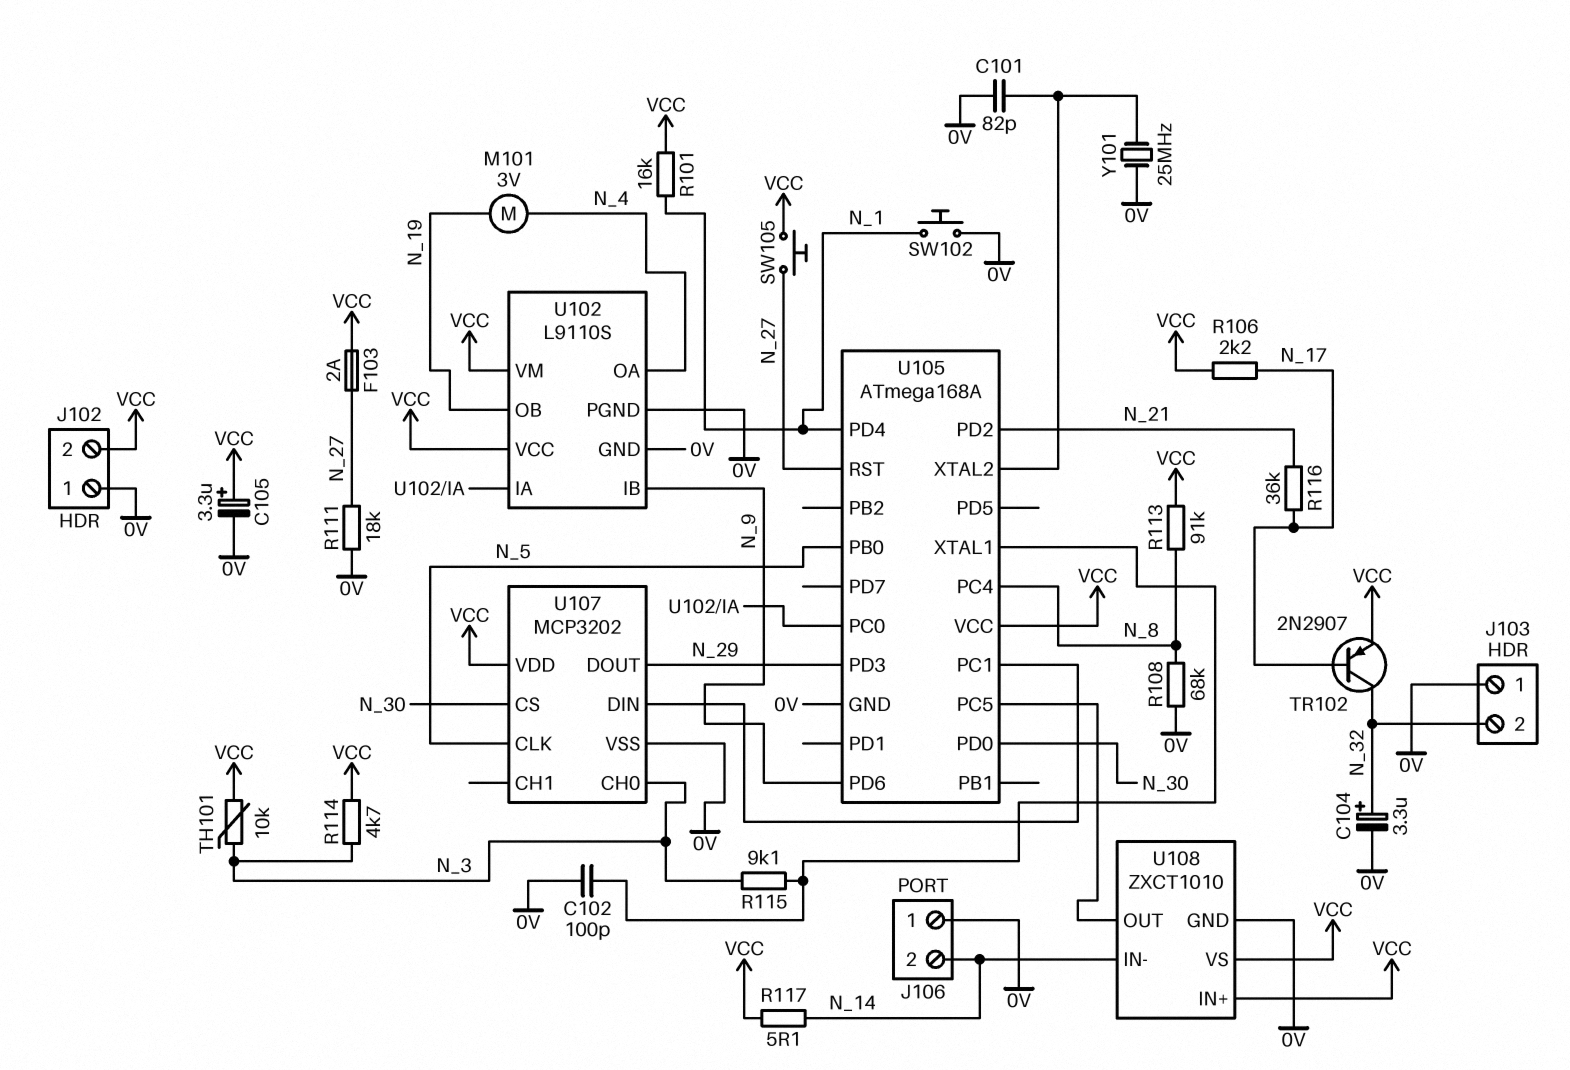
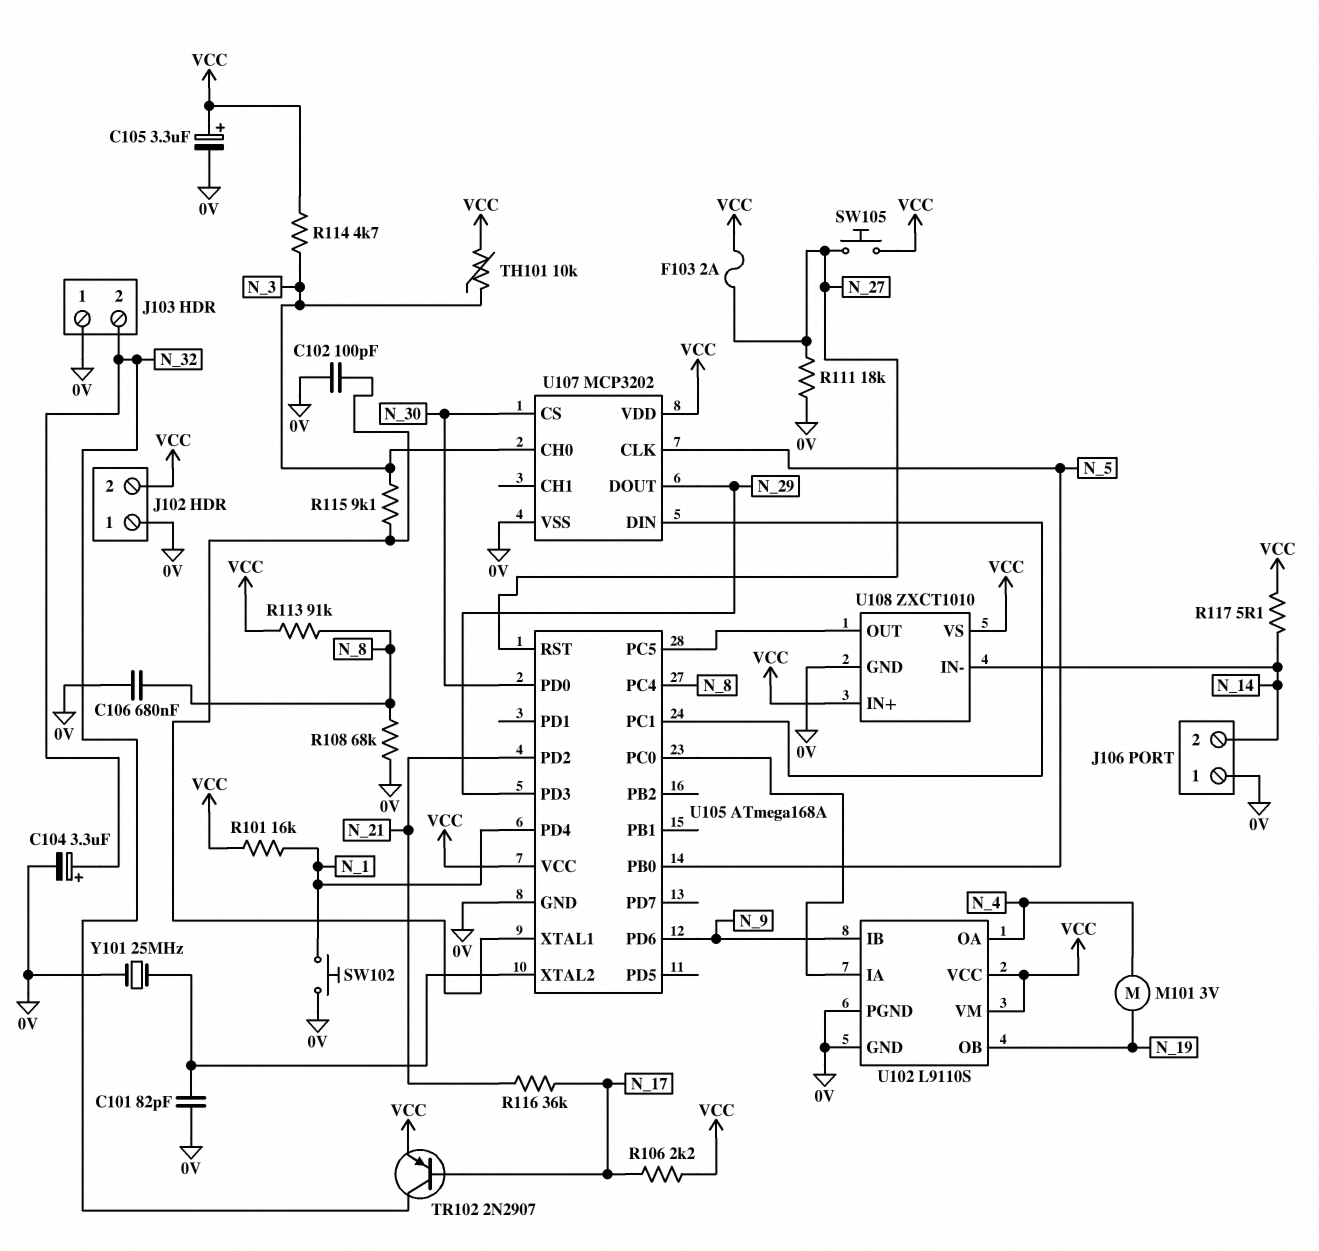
C106: none -> 680nF (0V, N_8)

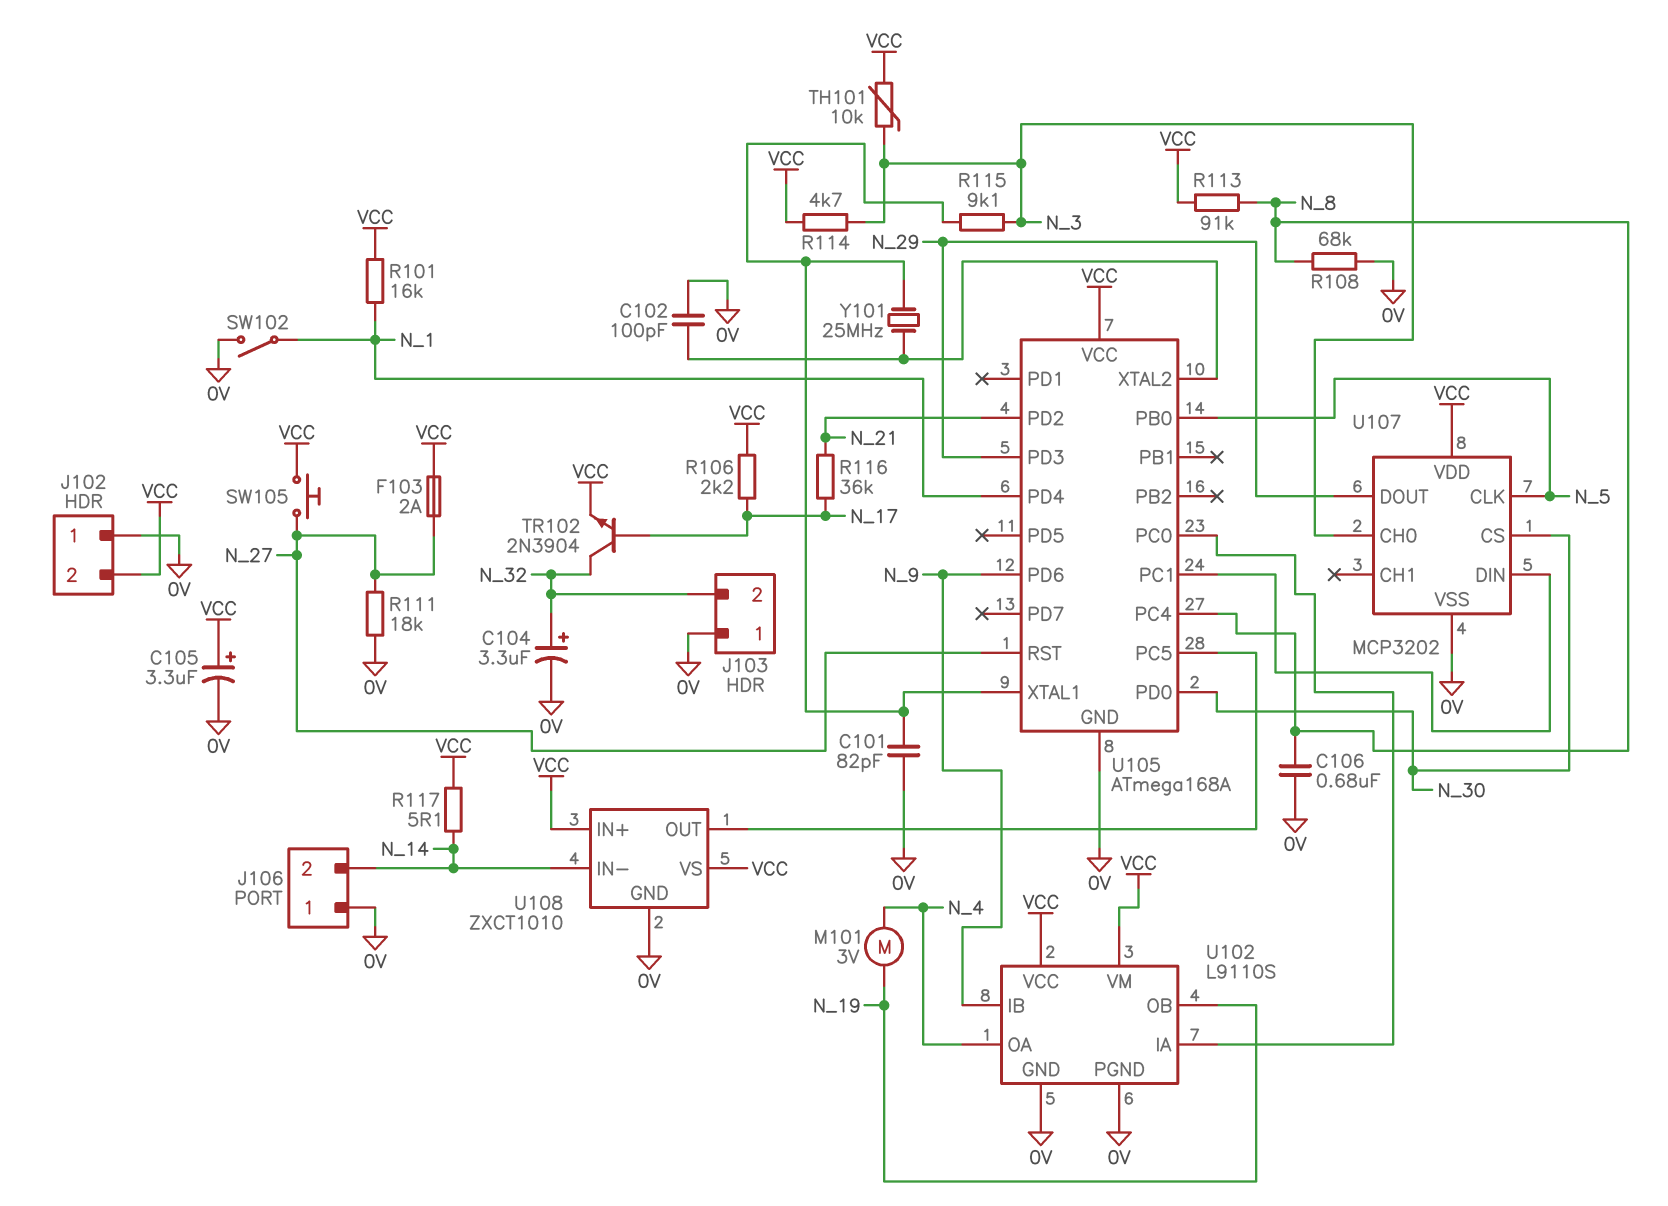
C101: 82pF (0V, U105/XTAL2) -> 82pF (0V, U105/XTAL1)
C102: 100pF (0V, U105/XTAL1) -> 100pF (0V, U105/XTAL2)
SW102: button (0V, N_1) -> switch (0V, N_1)
TR102: PNP 2N2907 (B N_17, C N_32, E VCC) -> NPN 2N3904 (B N_17, C N_32, E VCC)
Y101: 25MHz (0V, U105/XTAL2) -> 25MHz (U105/XTAL1, U105/XTAL2)

